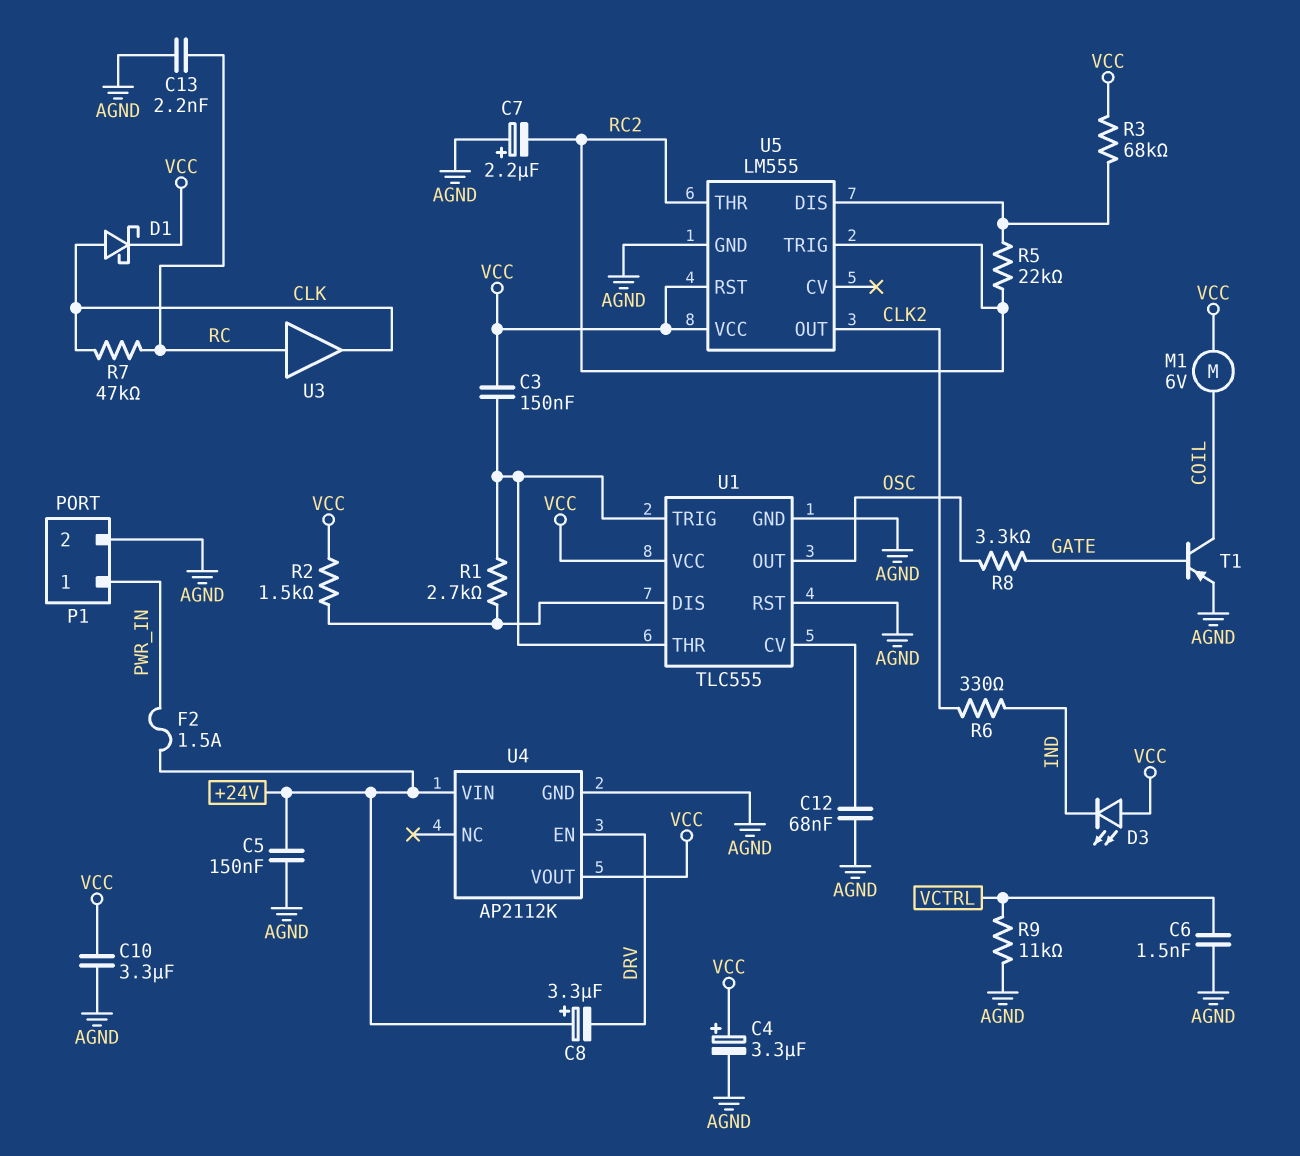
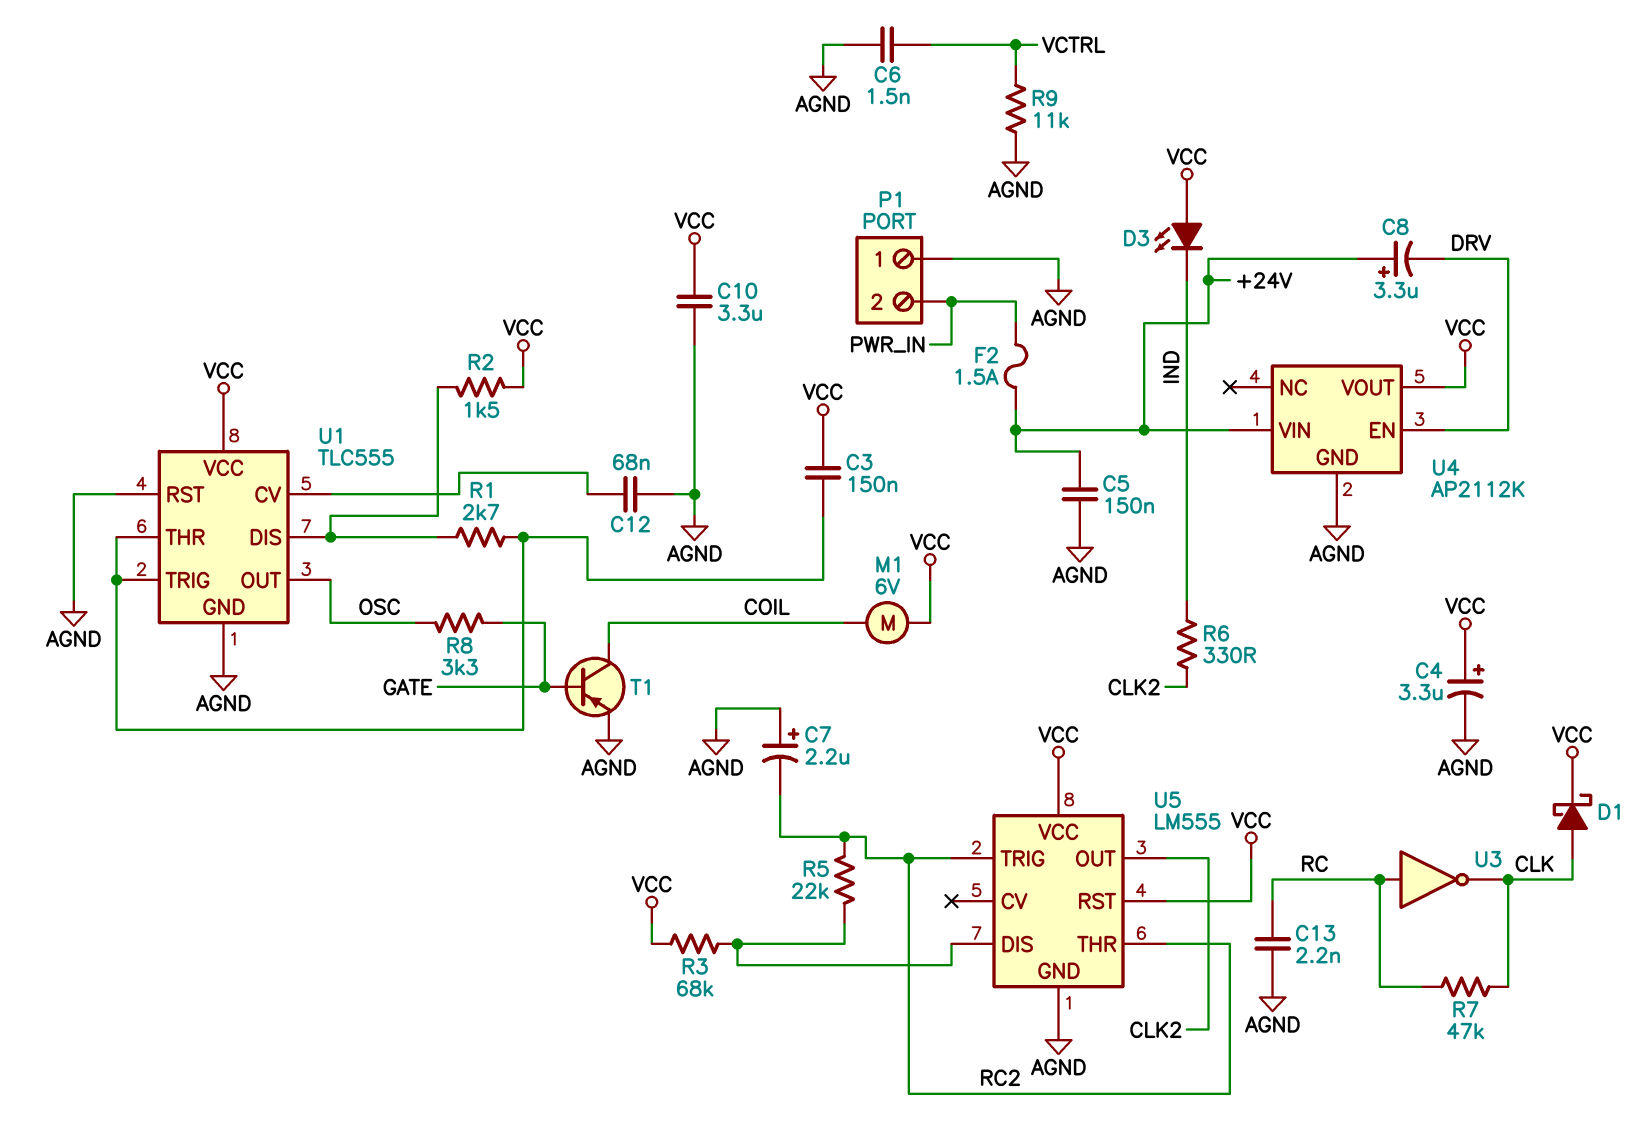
P1 pin 1: PWR_IN -> AGND
P1 pin 2: AGND -> PWR_IN
U3: buffer (in RC, out CLK) -> NOT (in RC, out CLK)

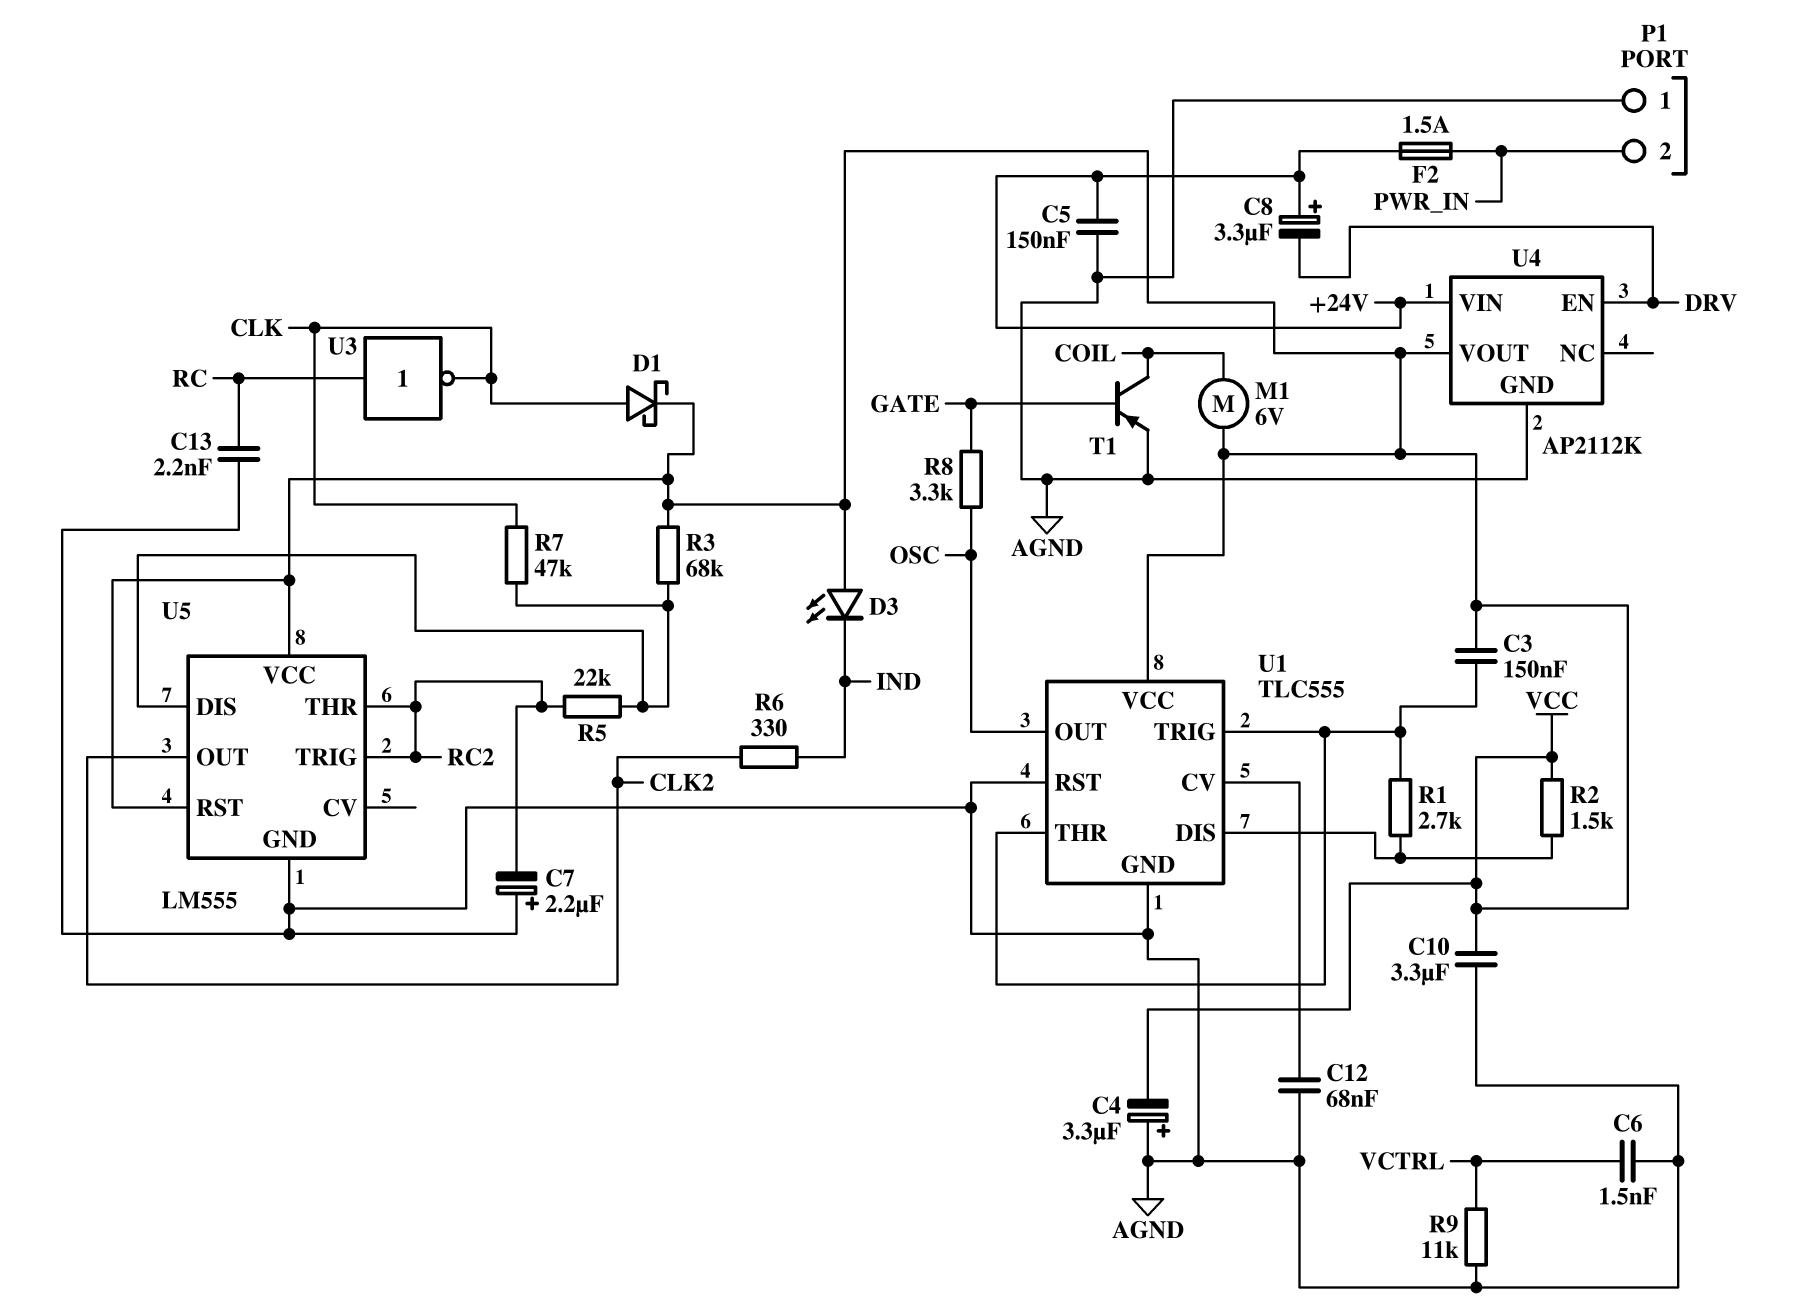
C4: 3.3uF (plus VCC, minus AGND) -> 3.3uF (plus AGND, minus VCC)
R7: 47k (CLK, RC) -> 47k (CLK, U5/DIS)

